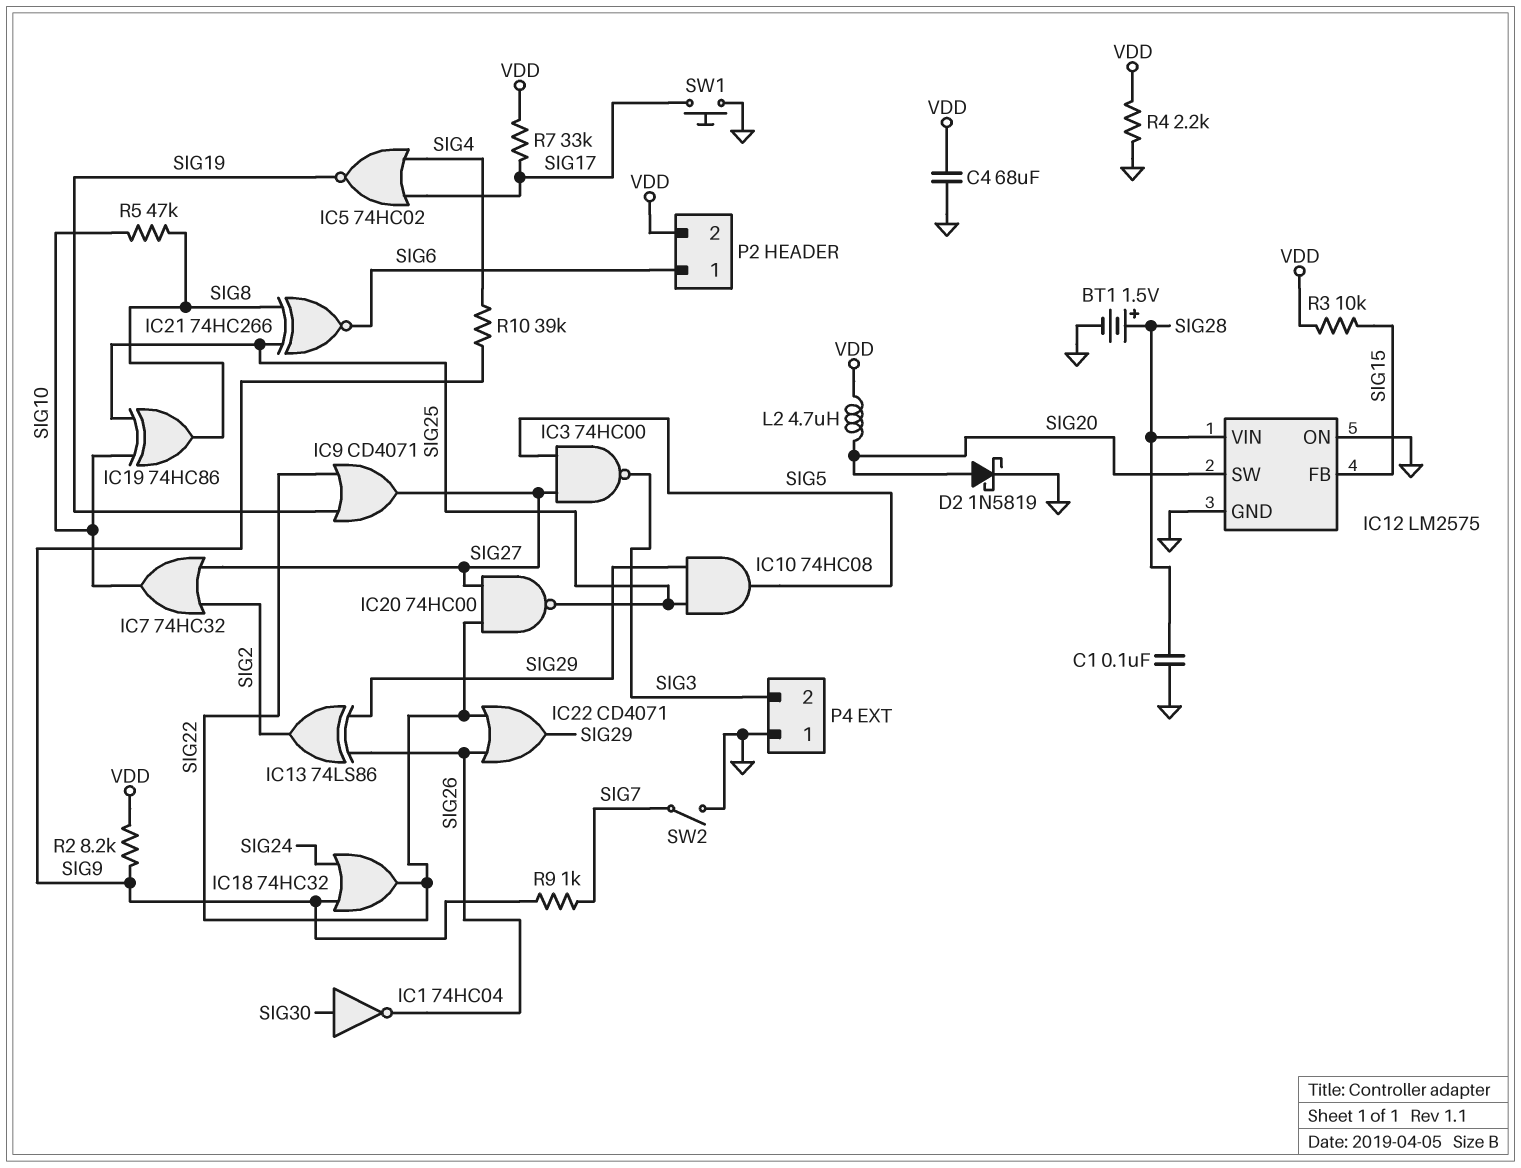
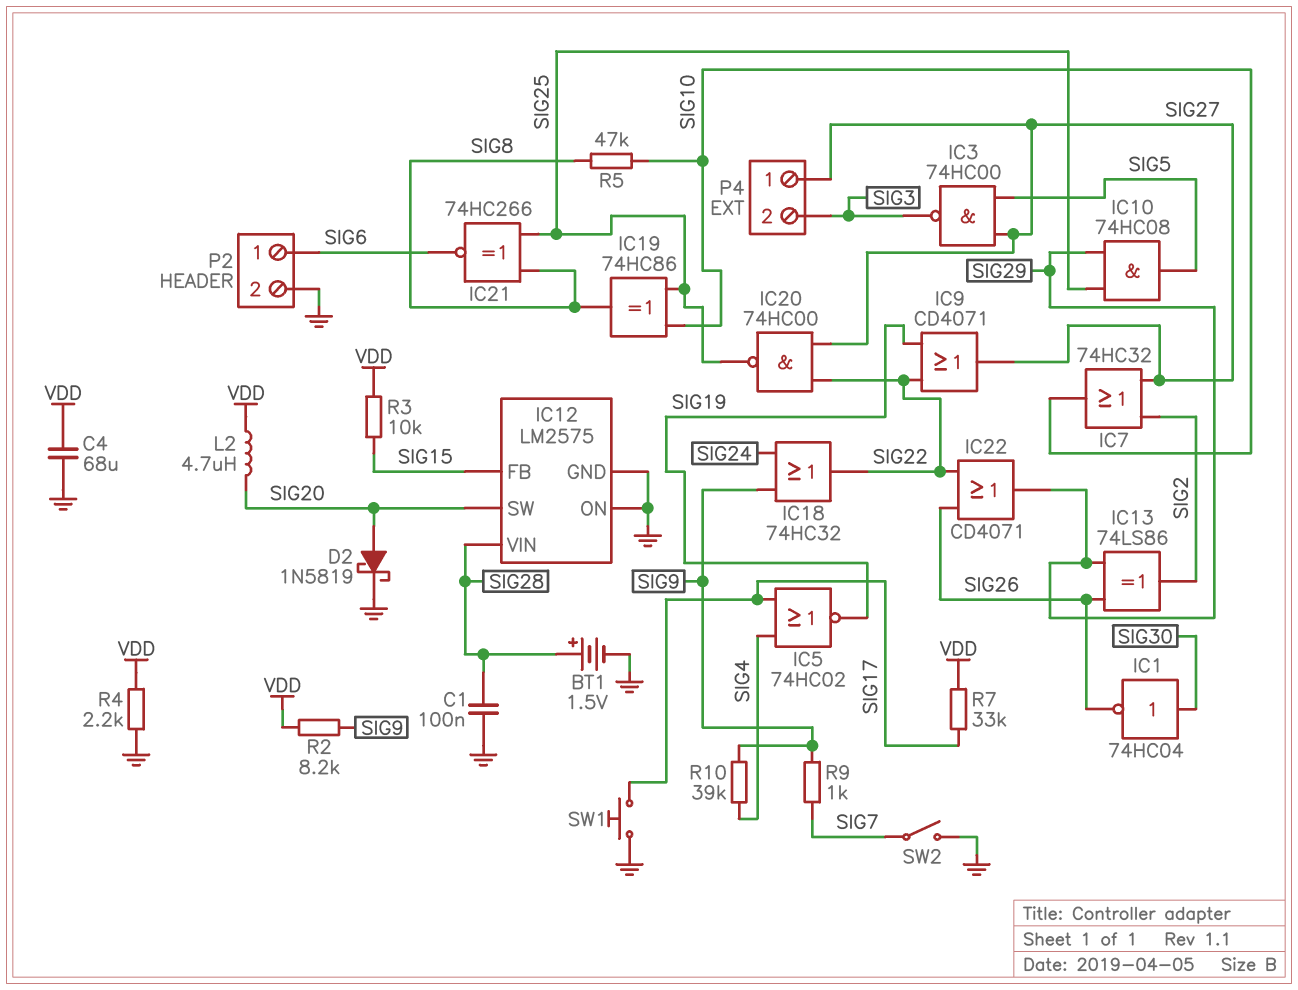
P2 pin 2: VDD -> GND
P4 pin 1: GND -> SIG27

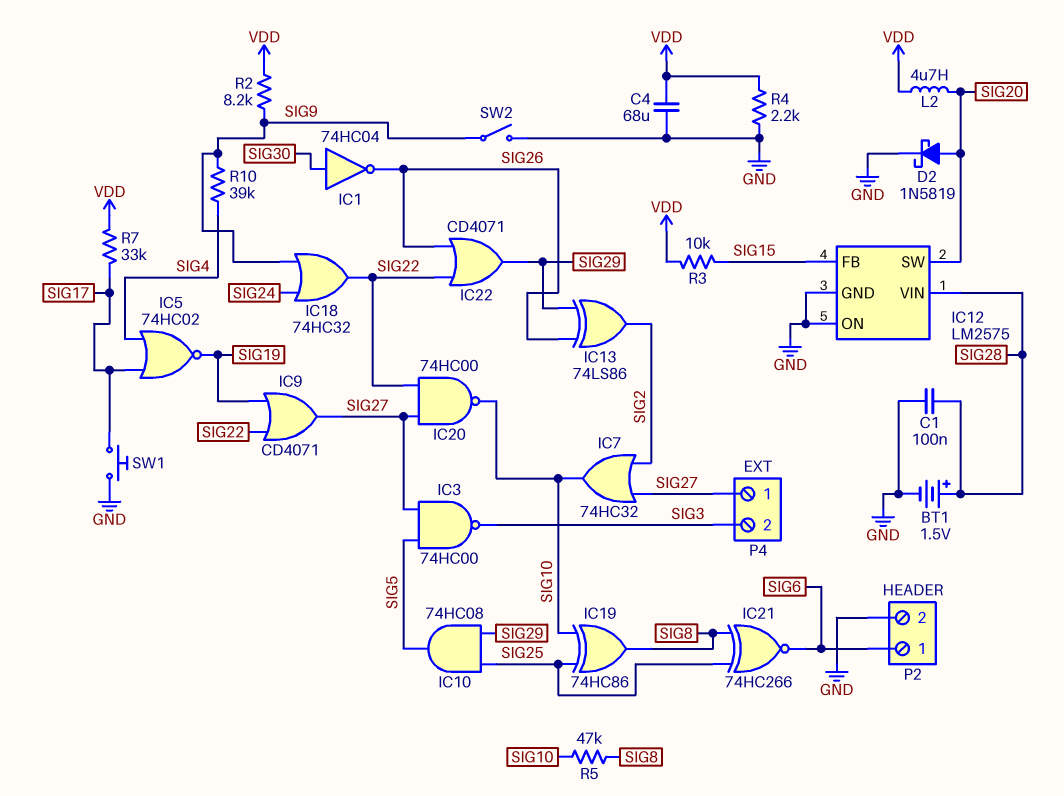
IC20: NAND 74HC00 (in SIG22, in SIG27, out SIG25) -> NAND 74HC00 (in SIG22, in SIG27, out SIG10)
R9: 1k (SIG7, SIG9) -> none
SW2: switch (GND, SIG7) -> switch (GND, SIG9)

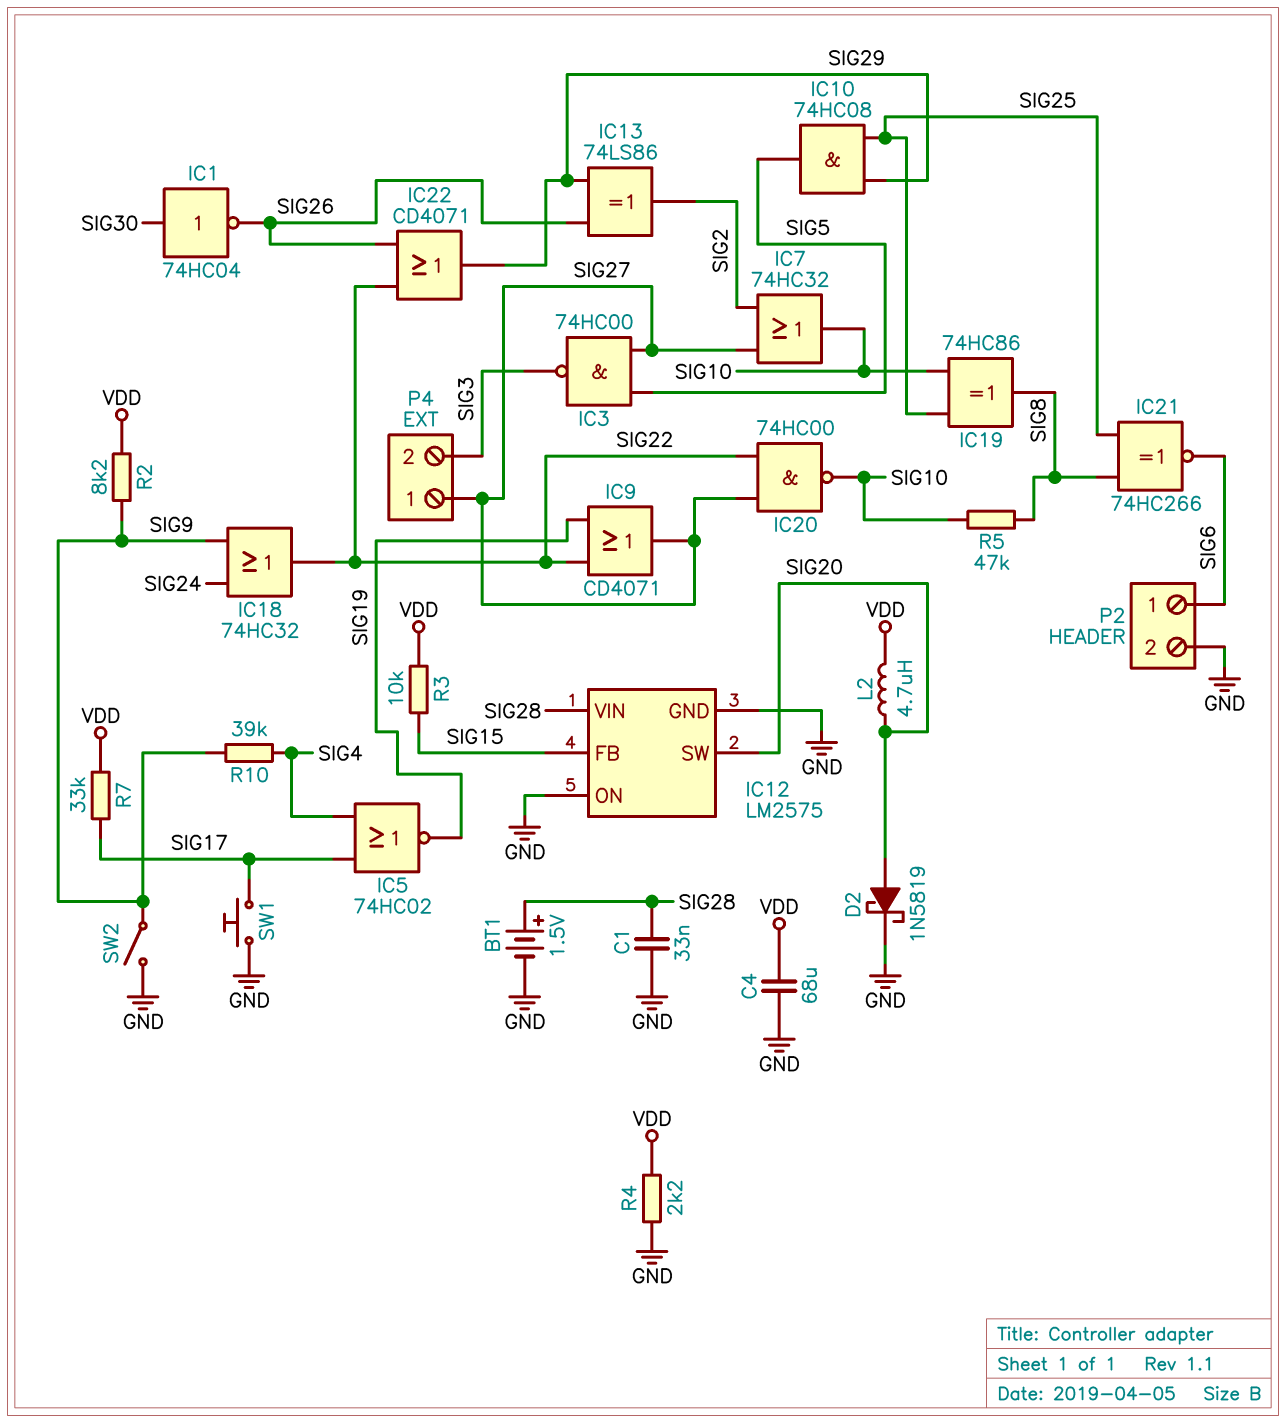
C1: 100nF (GND, SIG28) -> 33nF (GND, SIG28)

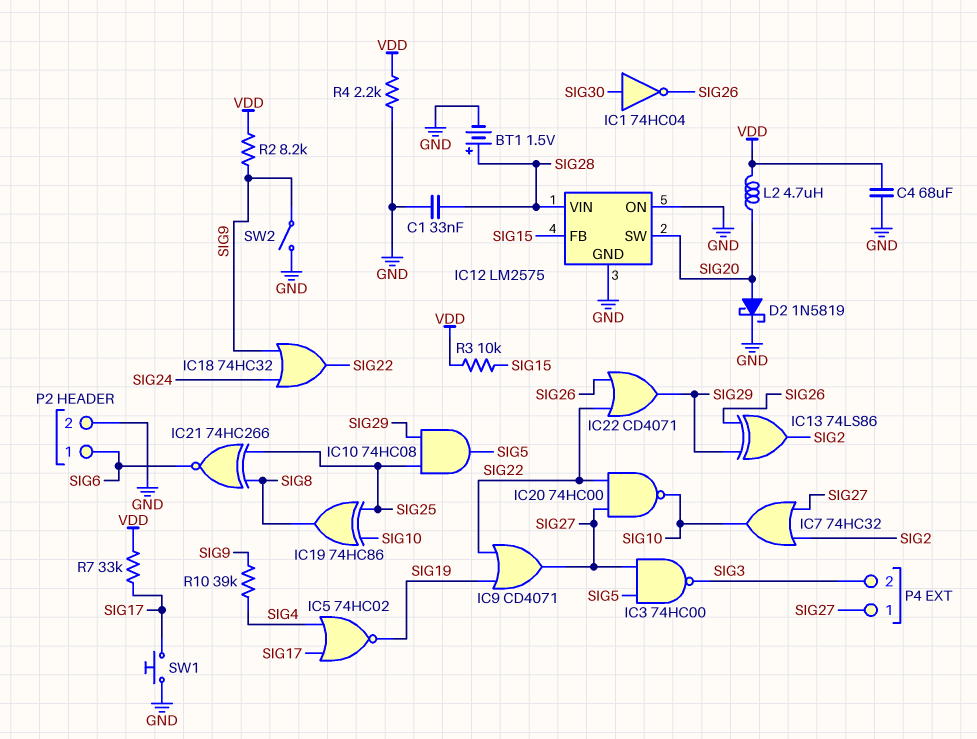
R5: 47k (SIG8, SIG10) -> none

